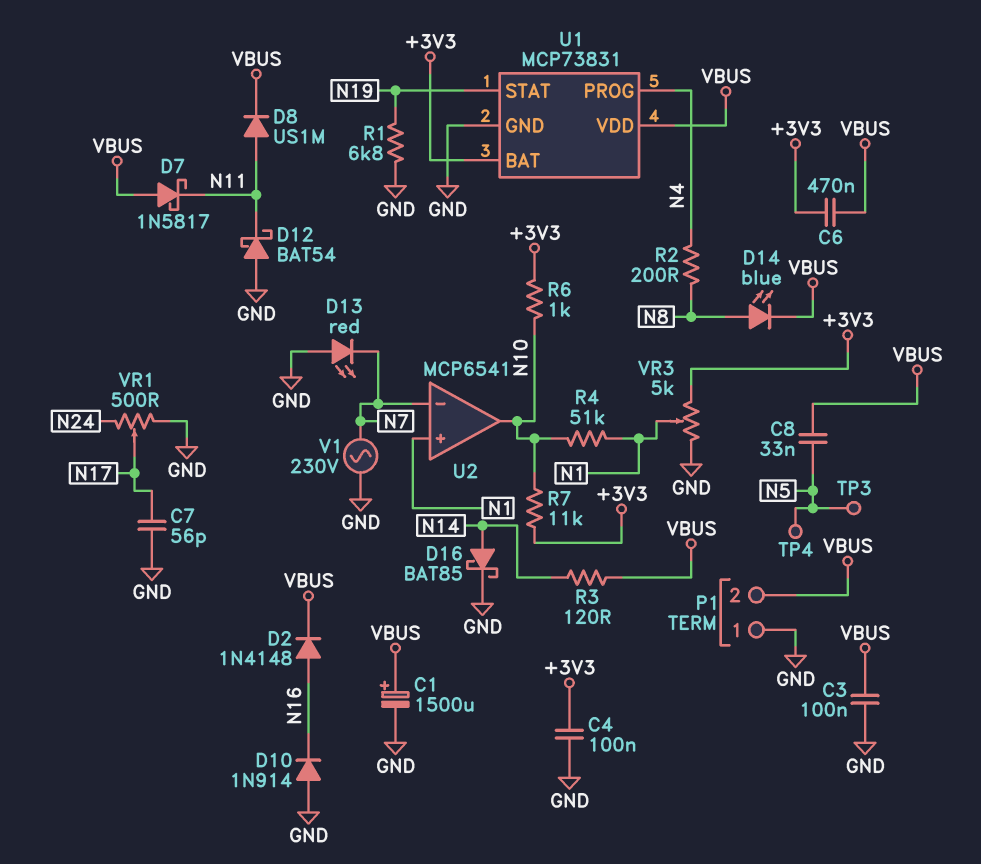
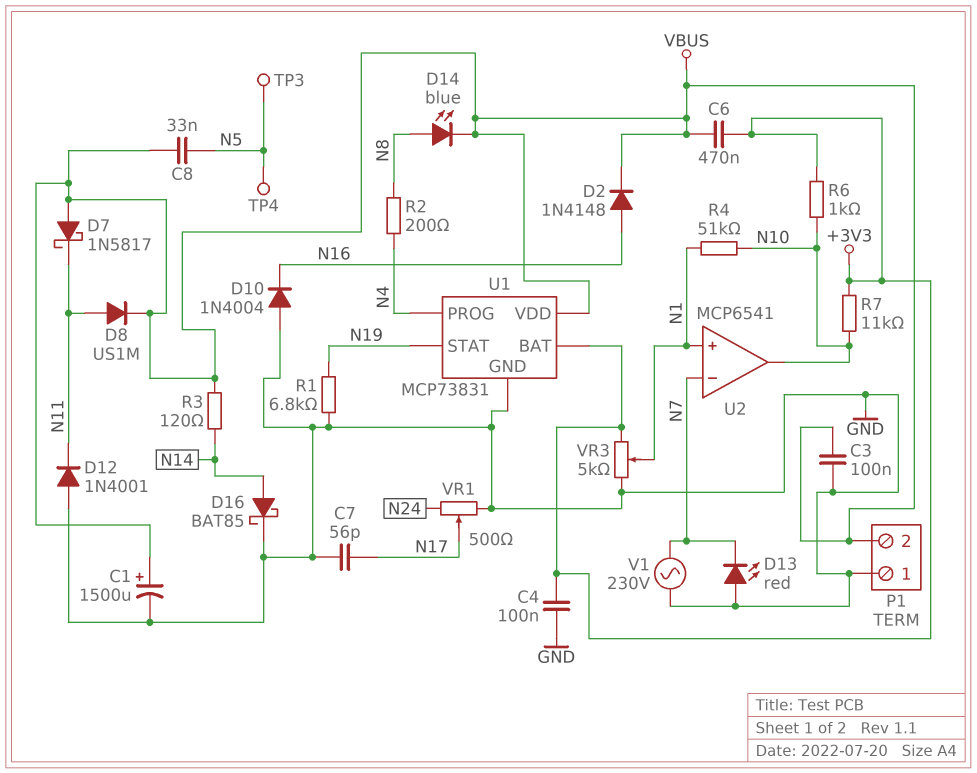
D10: diode 1N914 (A GND, K N16) -> diode 1N4004 (A GND, K N16)
D12: schottky BAT54 (A GND, K N11) -> diode 1N4001 (A GND, K N11)

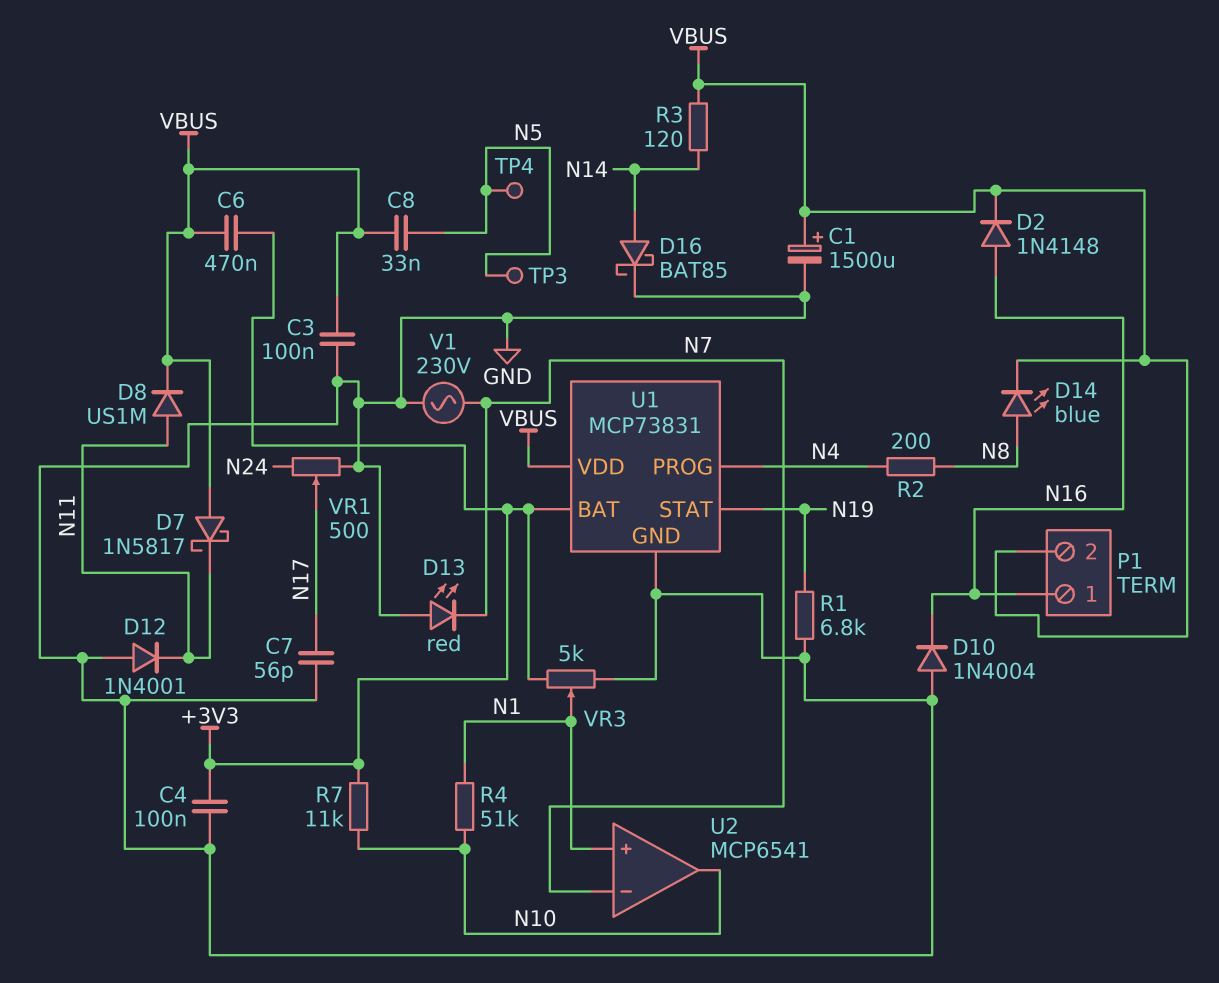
P1 pin 1: GND -> N16
R6: 1k (+3V3, N10) -> none

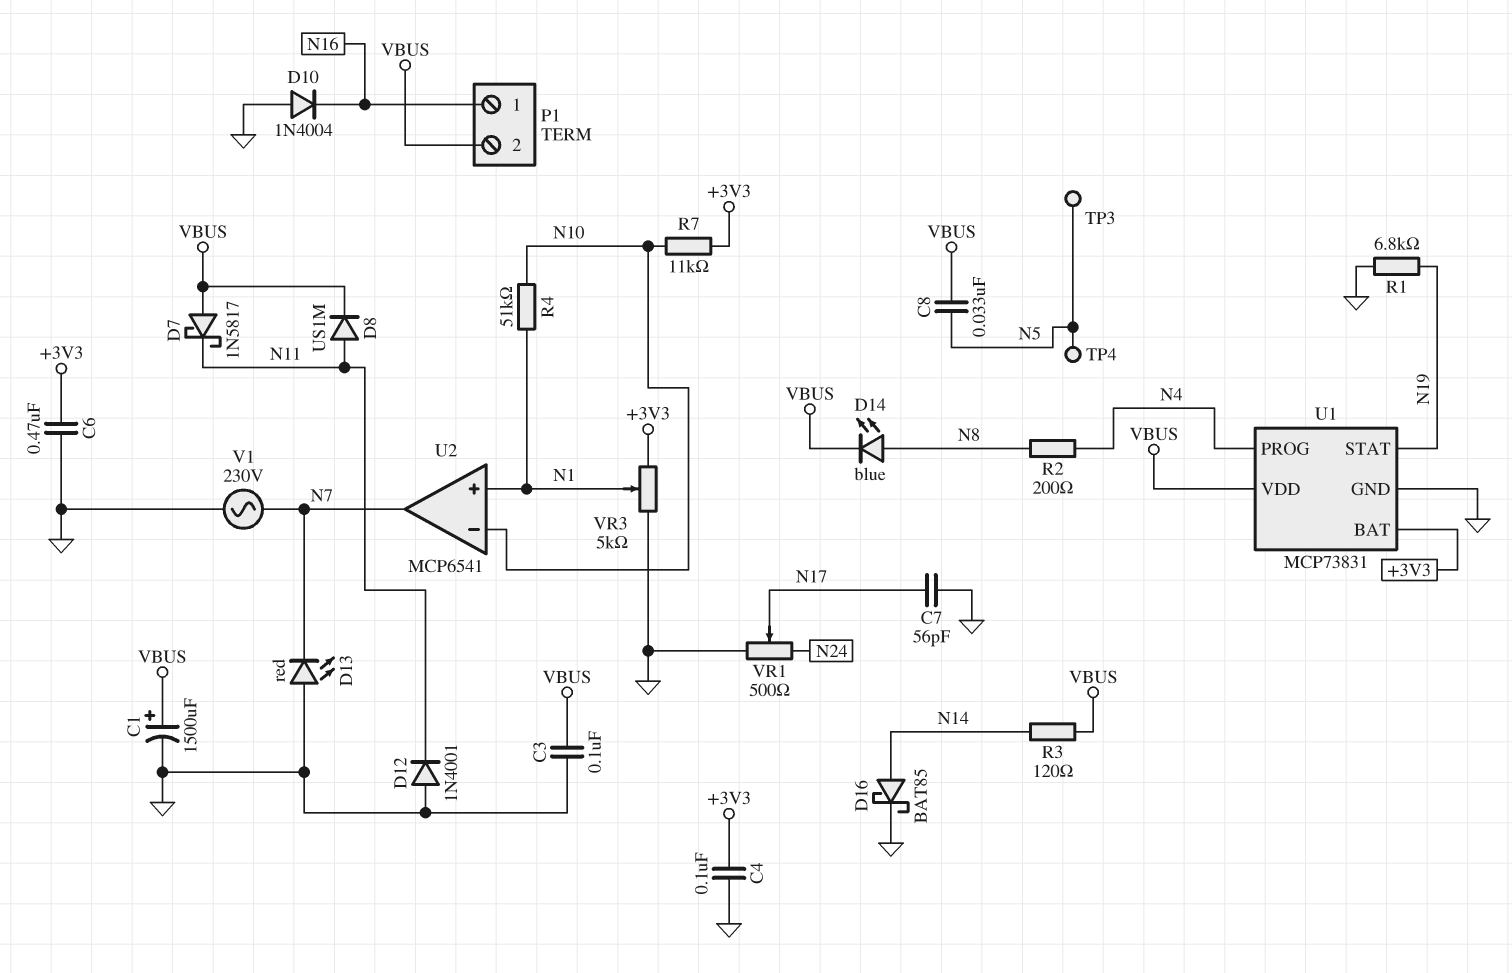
C6: 470nF (+3V3, VBUS) -> 470nF (+3V3, GND)
D2: diode 1N4148 (A N16, K VBUS) -> none
U2 pin in-: N7 -> N10
U2 pin out: N10 -> N7

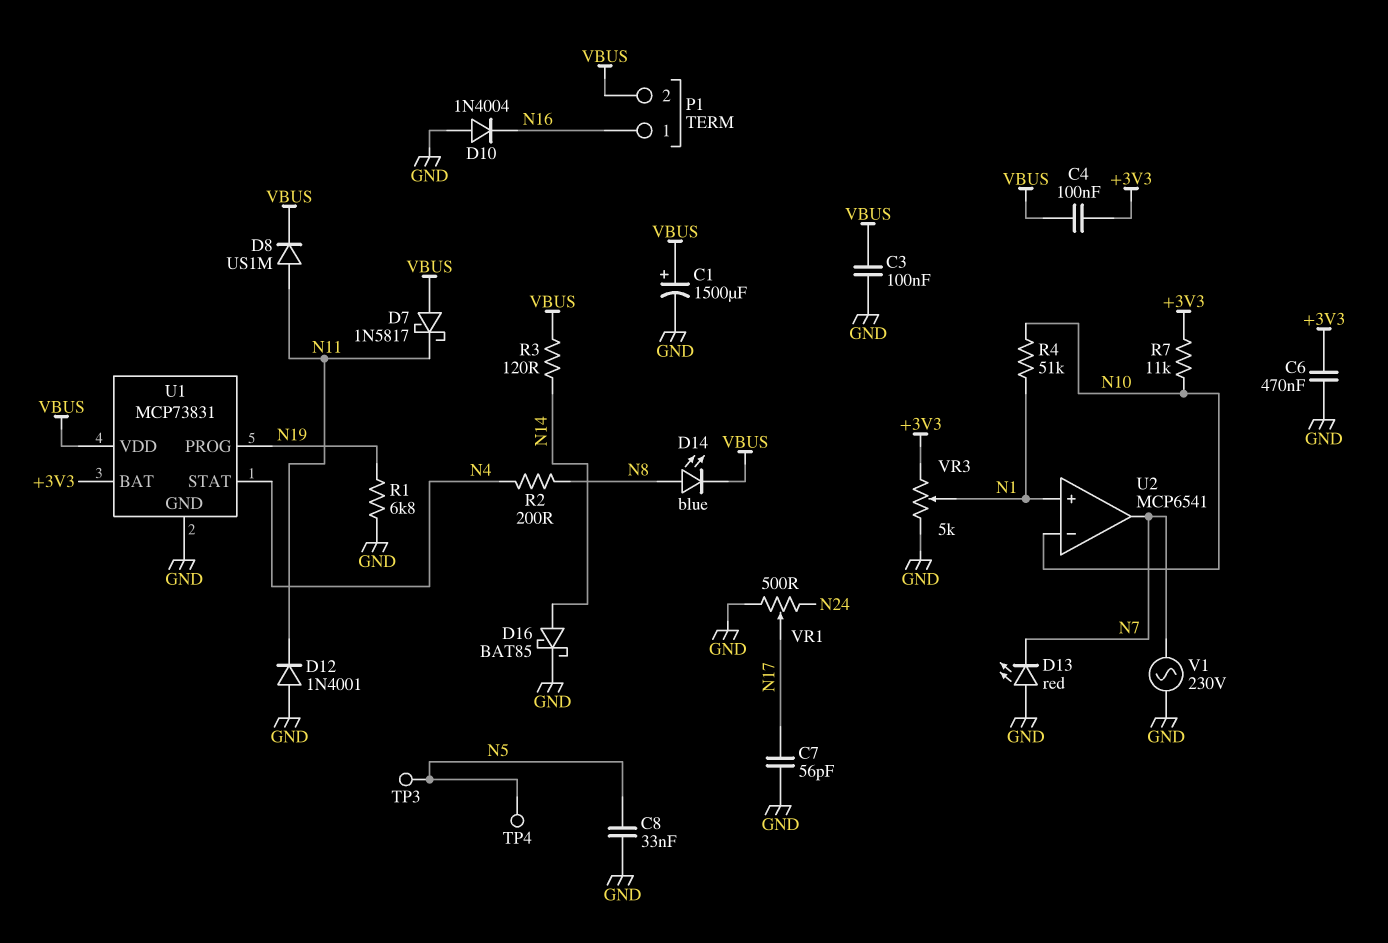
C4: 100nF (+3V3, GND) -> 100nF (+3V3, VBUS)
C8: 33nF (N5, VBUS) -> 33nF (GND, N5)
U1 pin PROG: N4 -> N19
U1 pin STAT: N19 -> N4

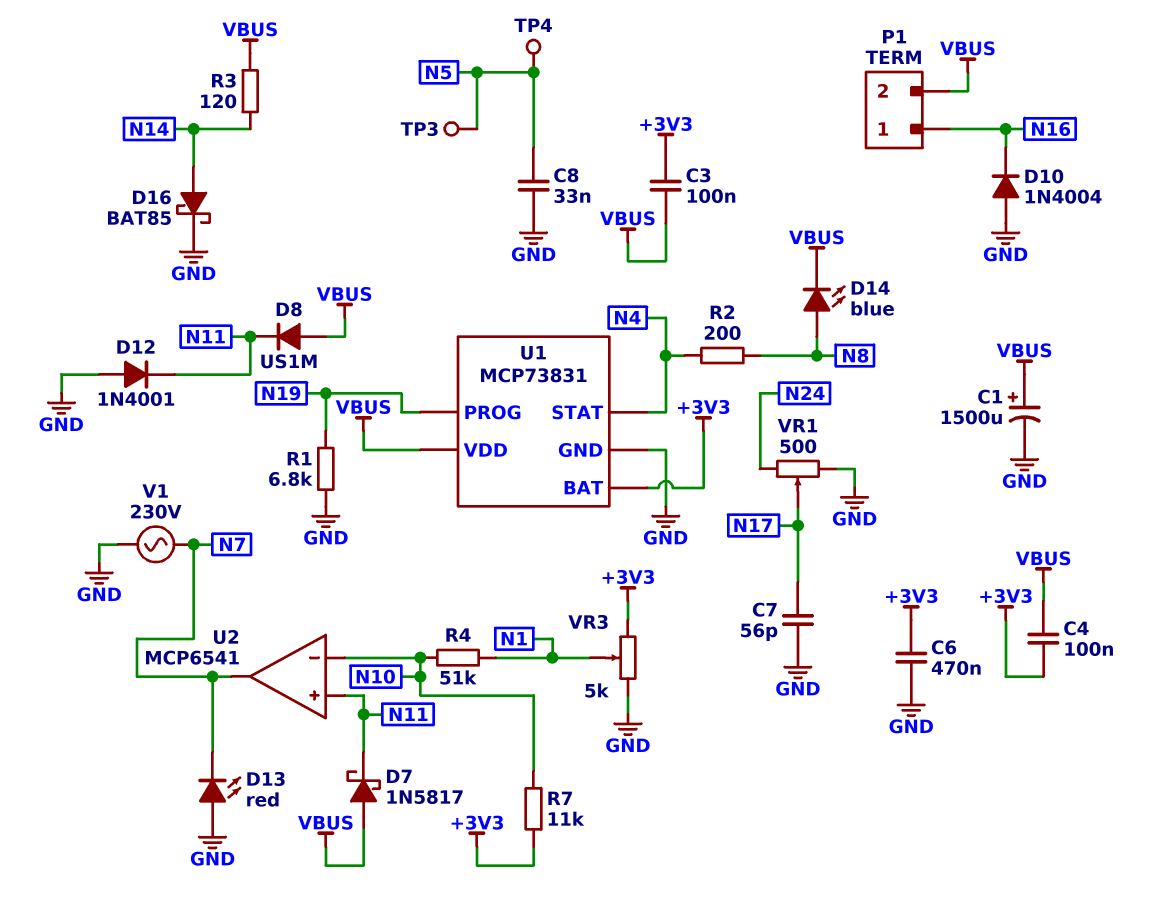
C3: 100nF (GND, VBUS) -> 100nF (+3V3, VBUS)
D8: diode US1M (A N11, K VBUS) -> diode US1M (A VBUS, K N11)
U2 pin in+: N1 -> N11

